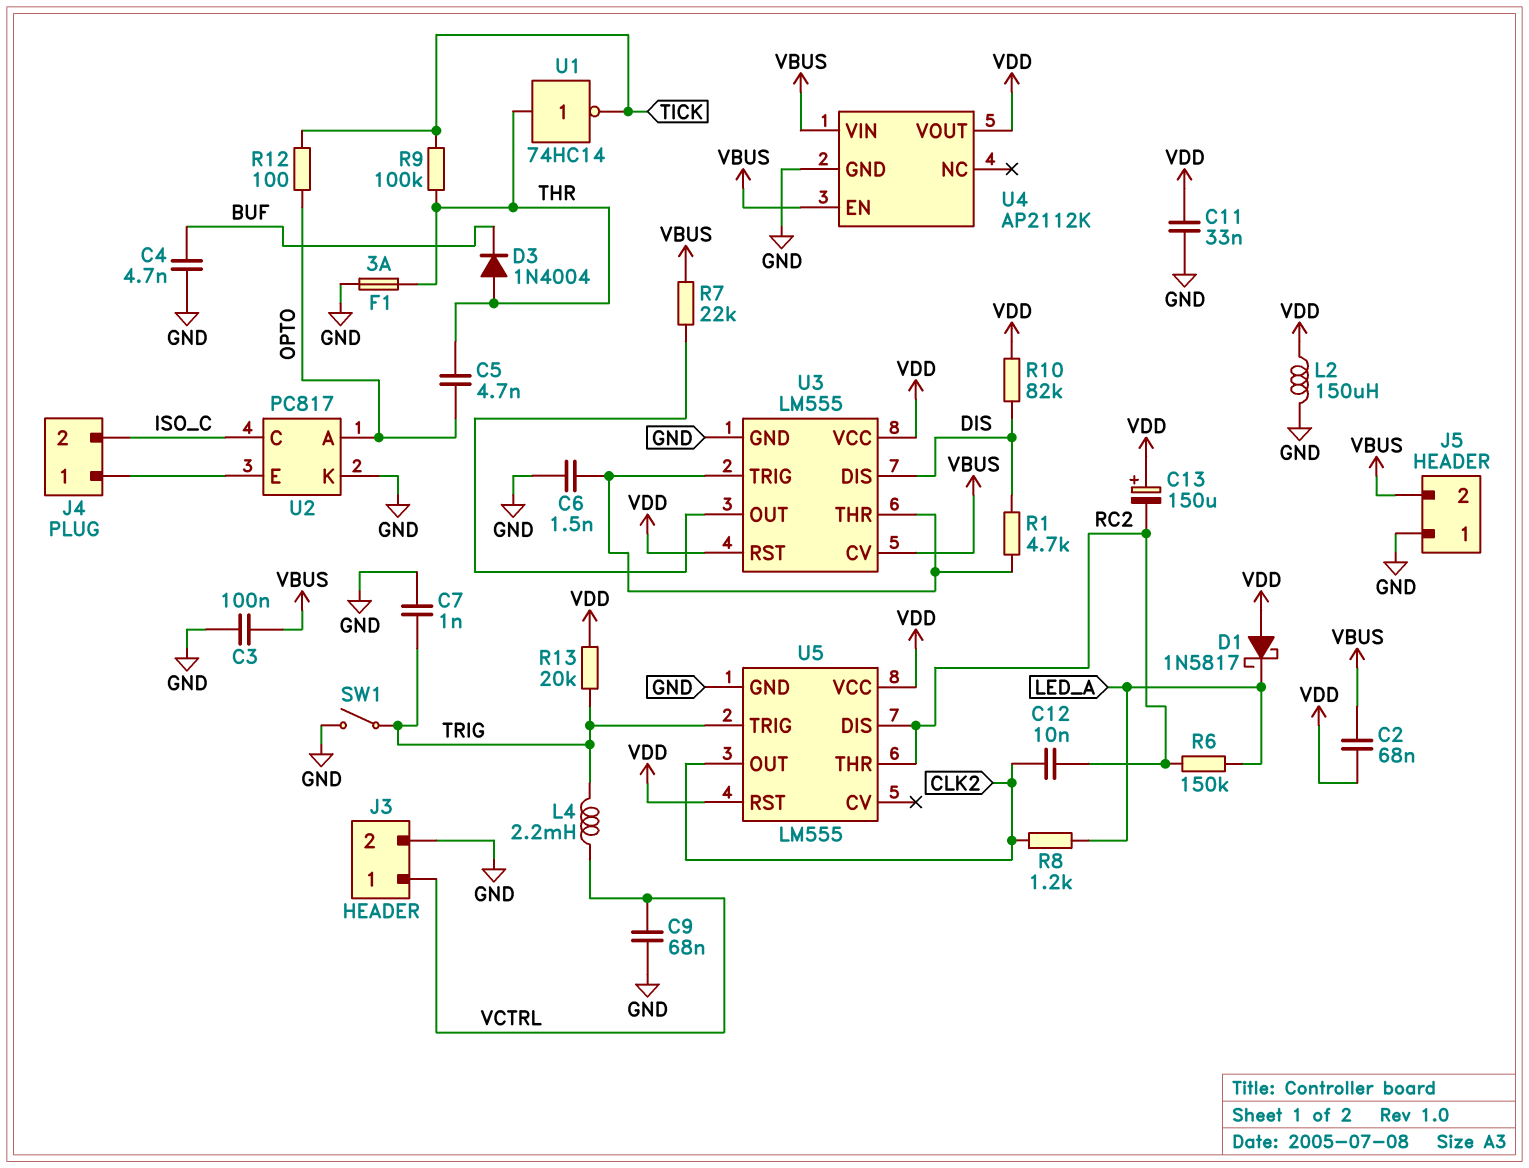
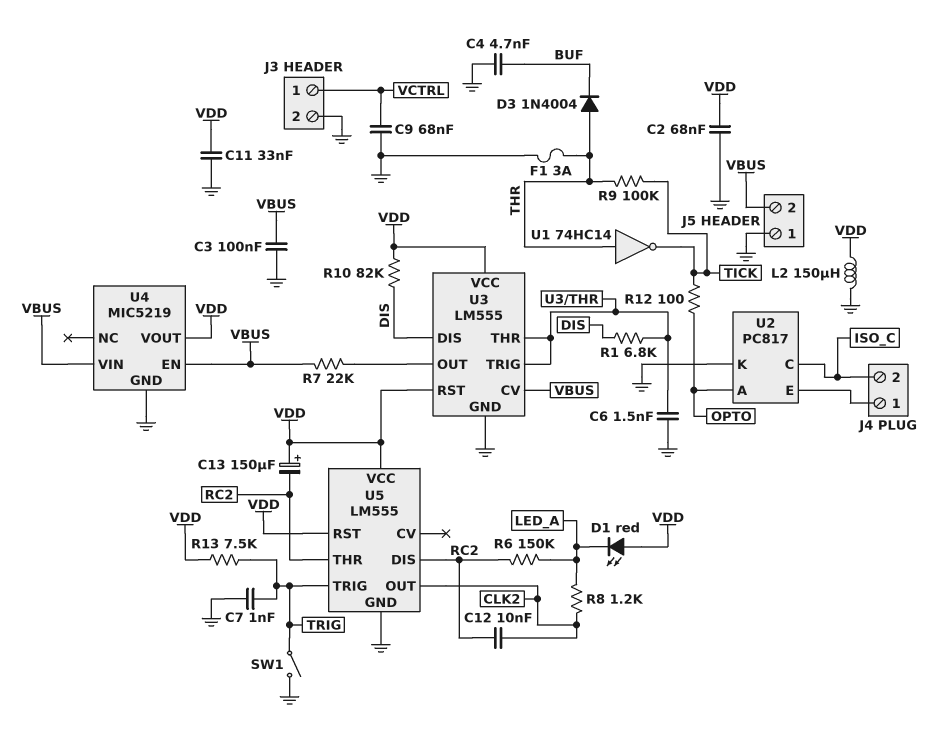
C2: 68nF (VBUS, VDD) -> 68nF (GND, VDD)
C5: 4.7nF (OPTO, THR) -> none
D1: schottky 1N5817 (A VDD, K LED_A) -> LED red (A VDD, K LED_A)
L4: 2.2mH (TRIG, VCTRL) -> none
R1: 4.7k (DIS, U3/THR) -> 6.8k (DIS, U3/THR)
R13: 20k (TRIG, VDD) -> 7.5k (TRIG, VDD)
U4: AP2112K -> MIC5219

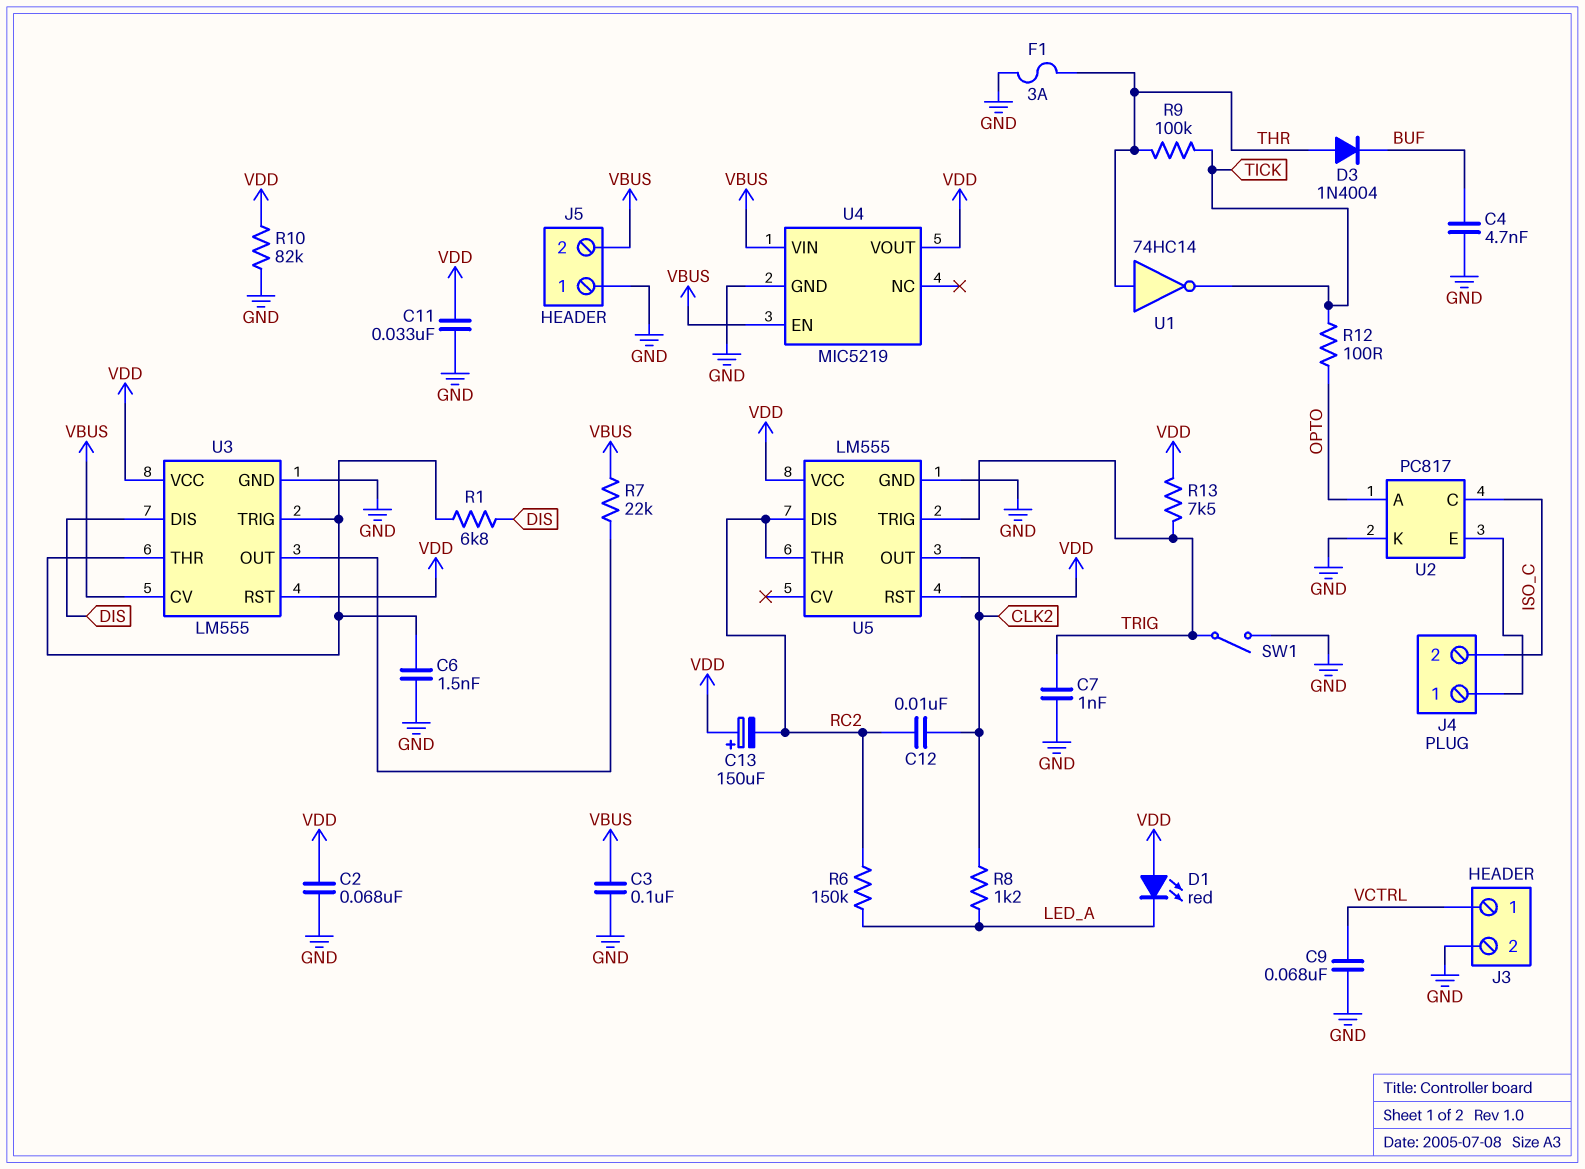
L2: 150uH (GND, VDD) -> none
R10: 82k (DIS, VDD) -> 82k (GND, VDD)

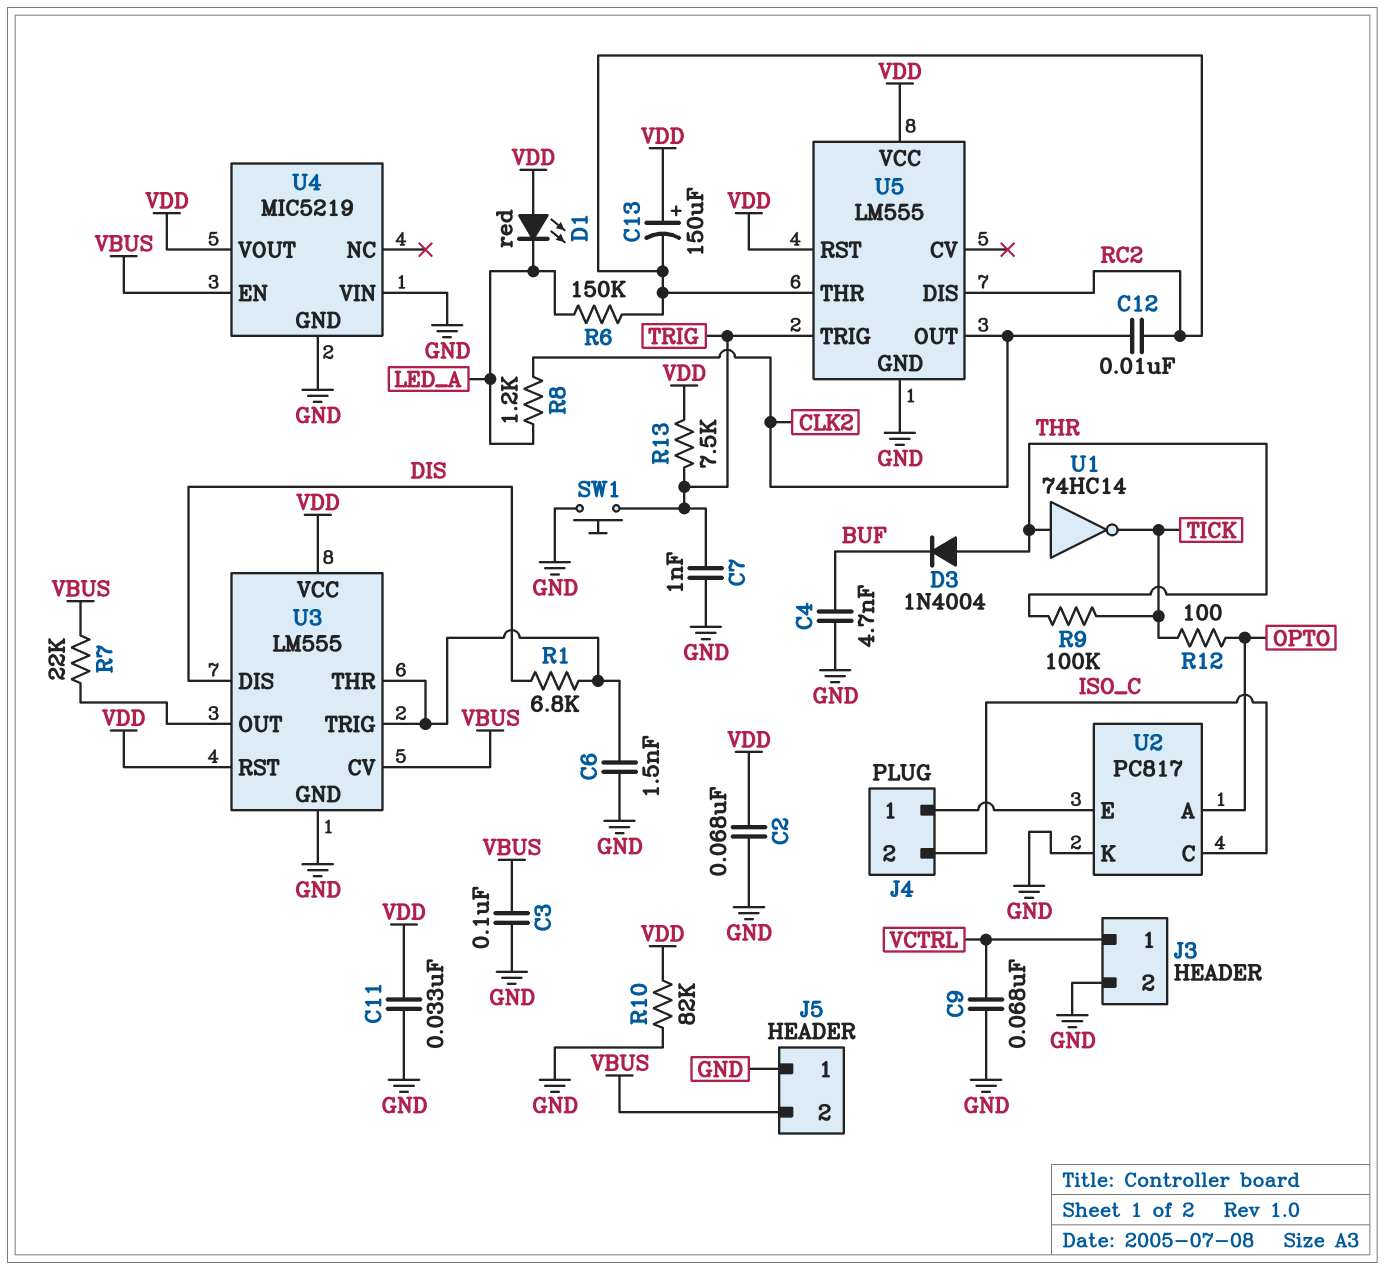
F1: 3A (GND, THR) -> none
SW1: switch (GND, TRIG) -> button (GND, TRIG)
U4 pin VIN: VBUS -> GND

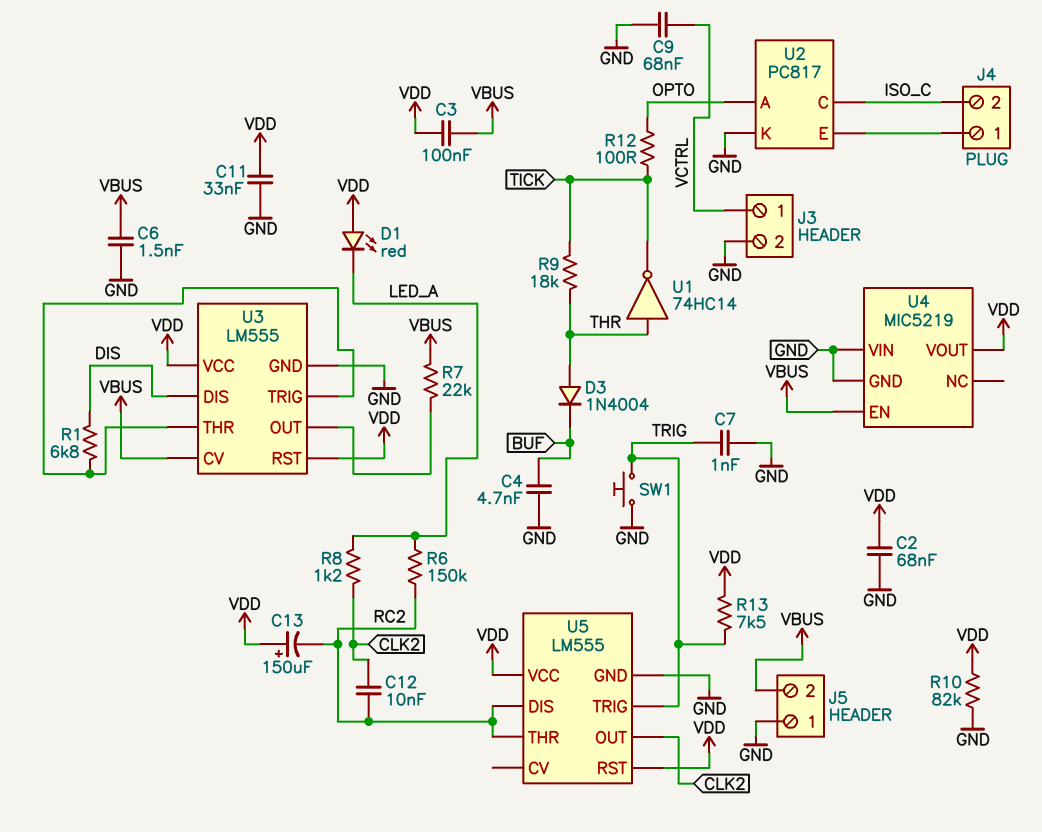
C3: 100nF (GND, VBUS) -> 100nF (VBUS, VDD)
C6: 1.5nF (GND, U3/THR) -> 1.5nF (GND, VBUS)
R9: 100k (THR, TICK) -> 18k (THR, TICK)

